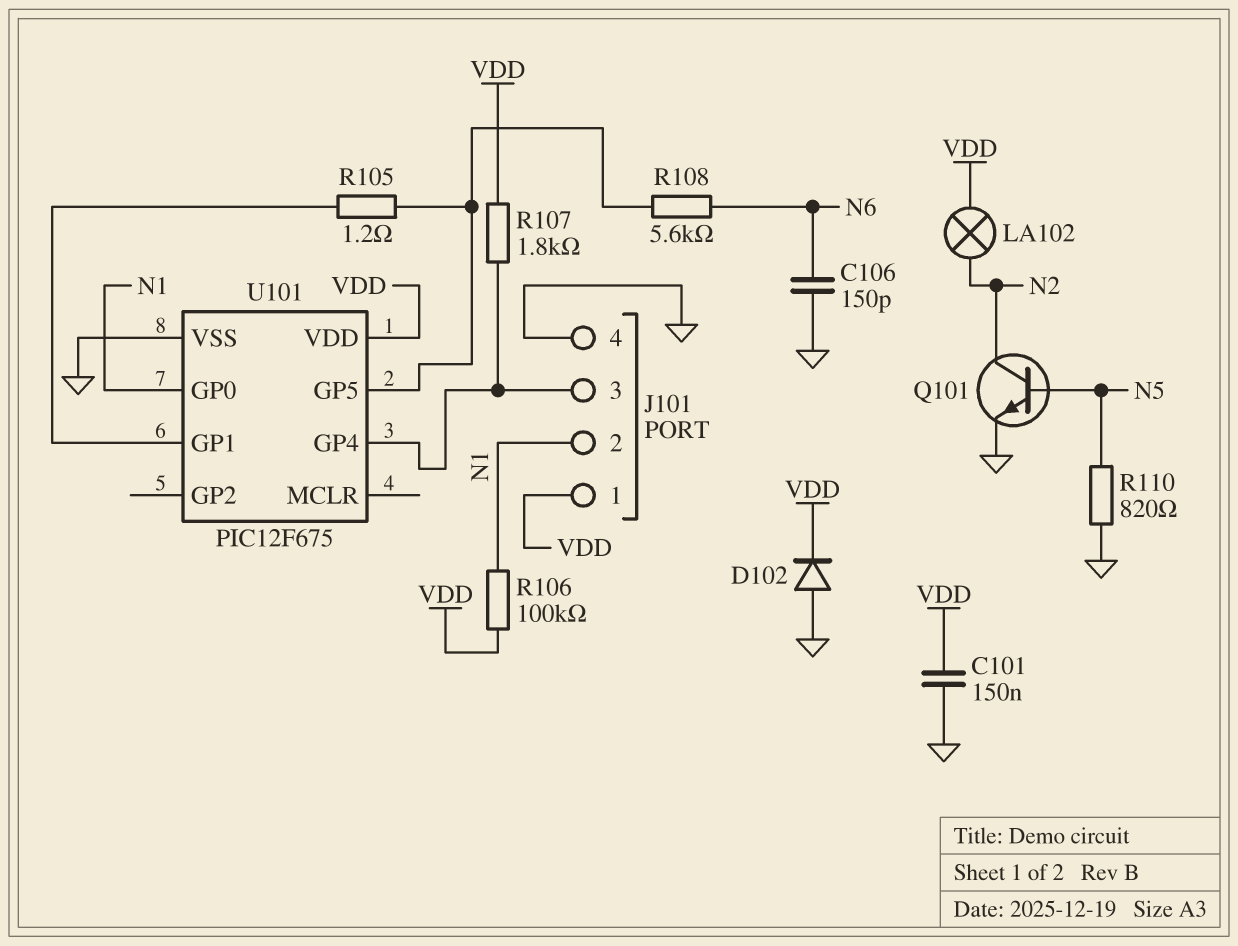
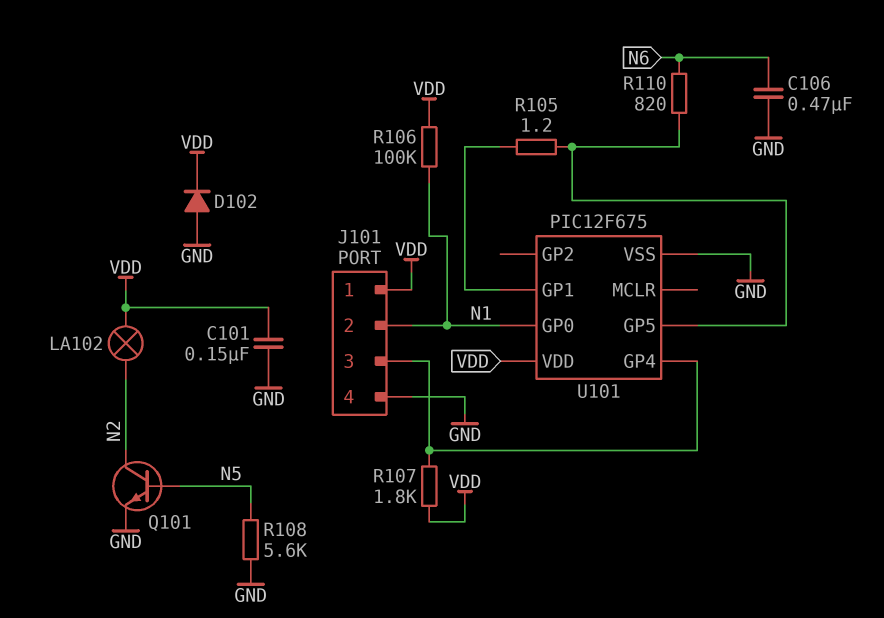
C106: 150pF (GND, N6) -> 470nF (GND, N6)
R108: 5.6k (N6, U101/GP5) -> 5.6k (GND, N5)
R110: 820 (GND, N5) -> 820 (N6, U101/GP5)

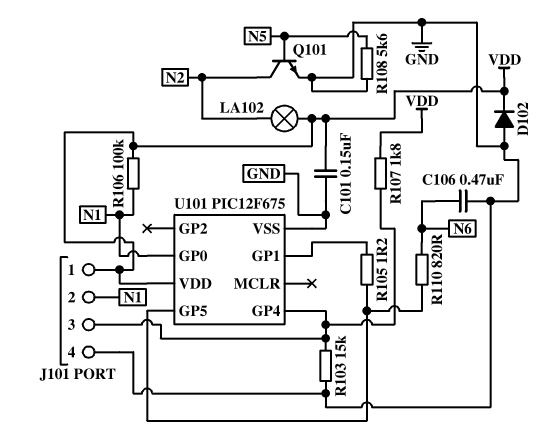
R103: none -> 15k (GND, J101/3)

